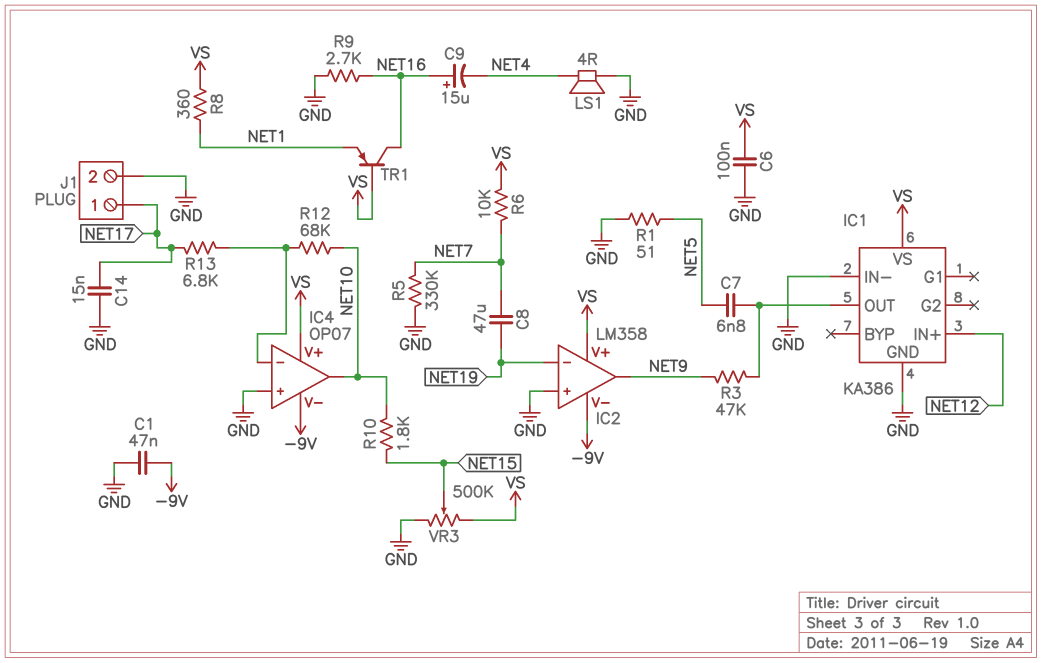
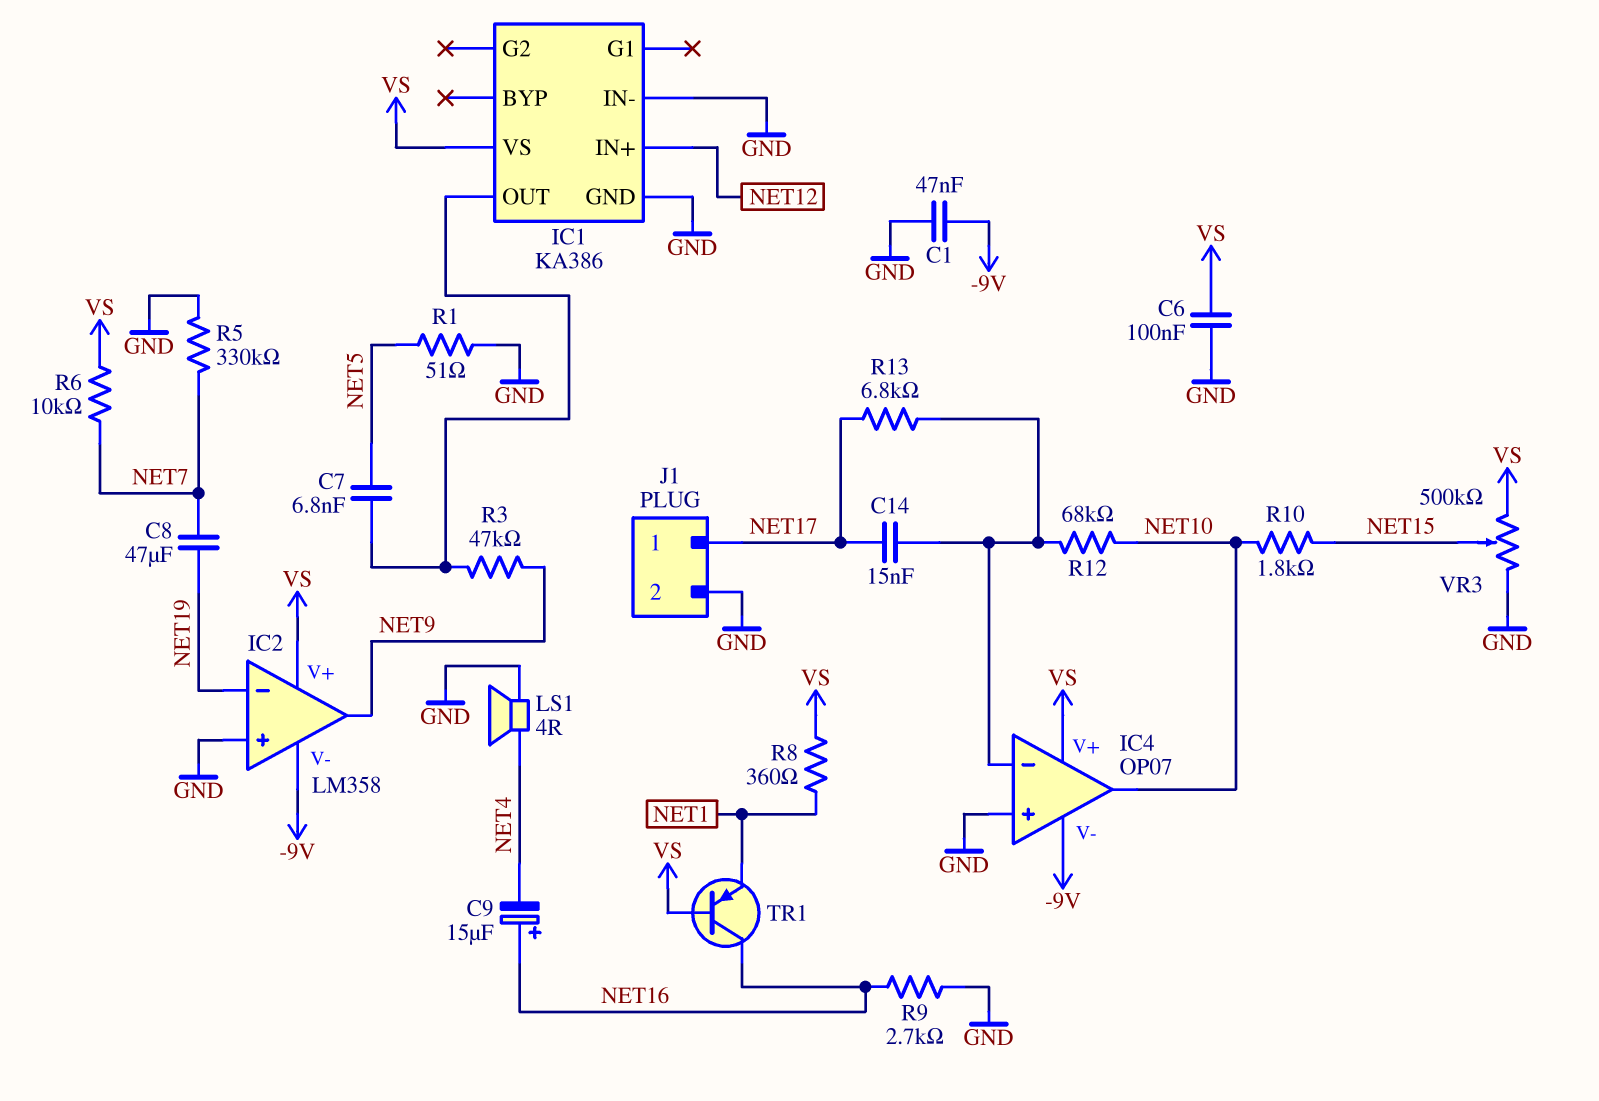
C14: 15nF (GND, NET17) -> 15nF (IC4/in-, NET17)

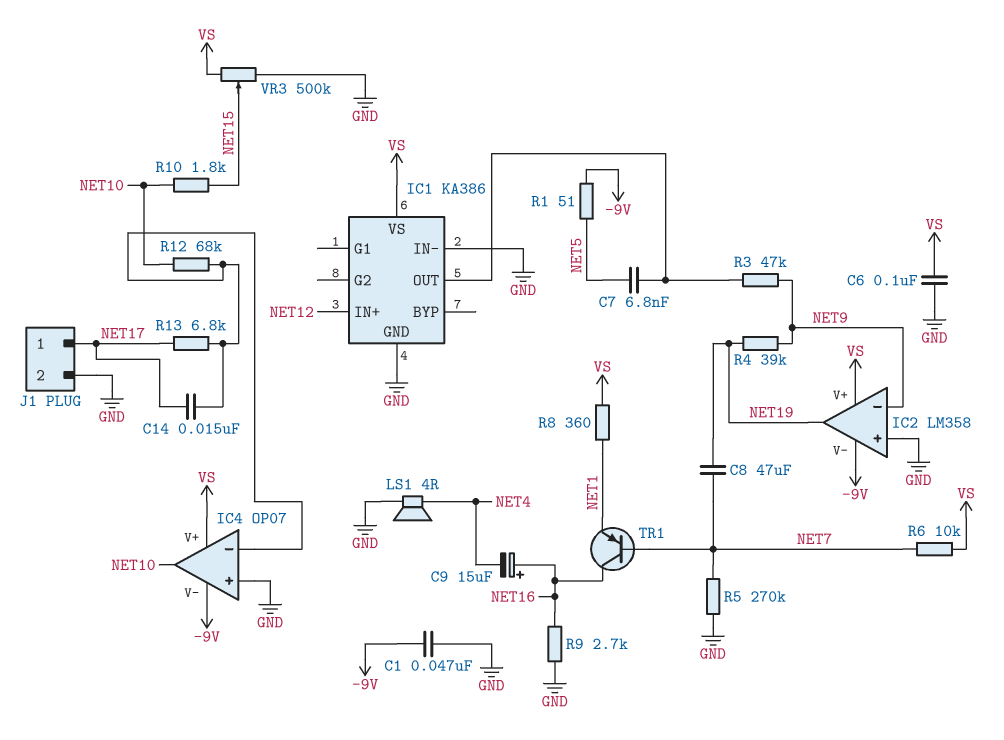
IC2 pin in-: NET19 -> NET9
IC2 pin out: NET9 -> NET19
R1: 51 (GND, NET5) -> 51 (-9V, NET5)
R4: none -> 39k (NET9, NET19)
R5: 330k (GND, NET7) -> 270k (GND, NET7)
TR1: PNP (B VS, C NET16, E NET1) -> PNP (B NET7, C NET16, E NET1)

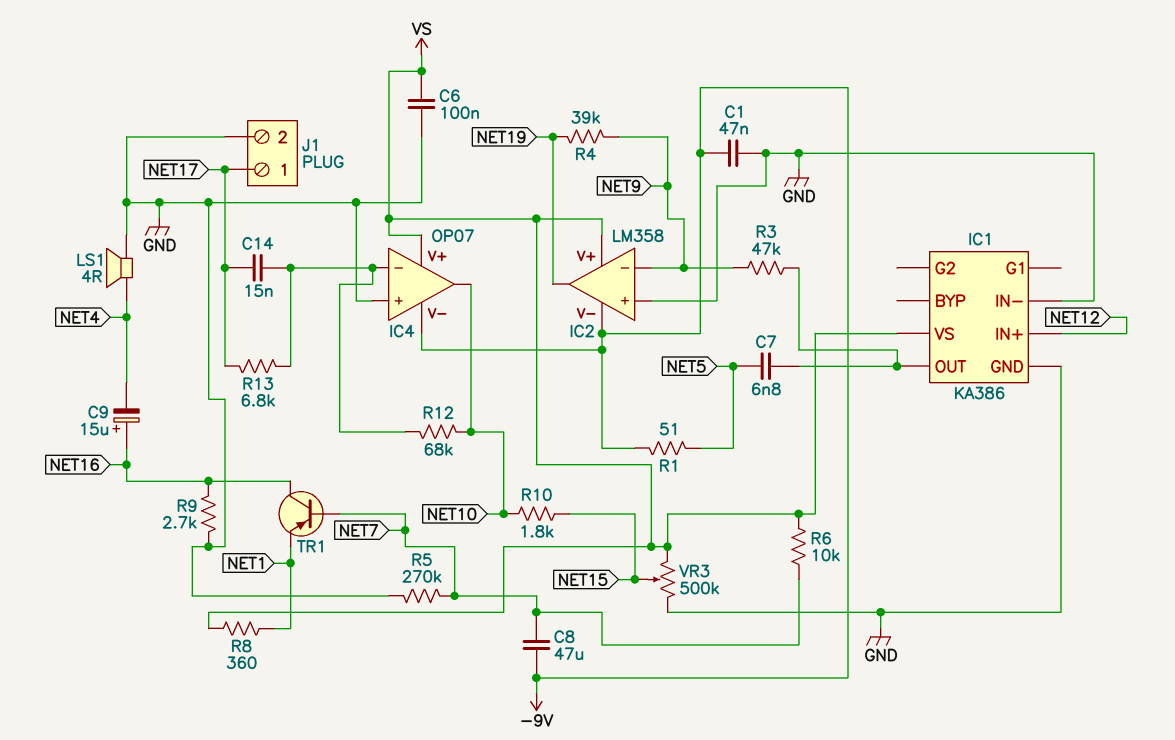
C8: 47uF (NET7, NET19) -> 47uF (-9V, NET7)

